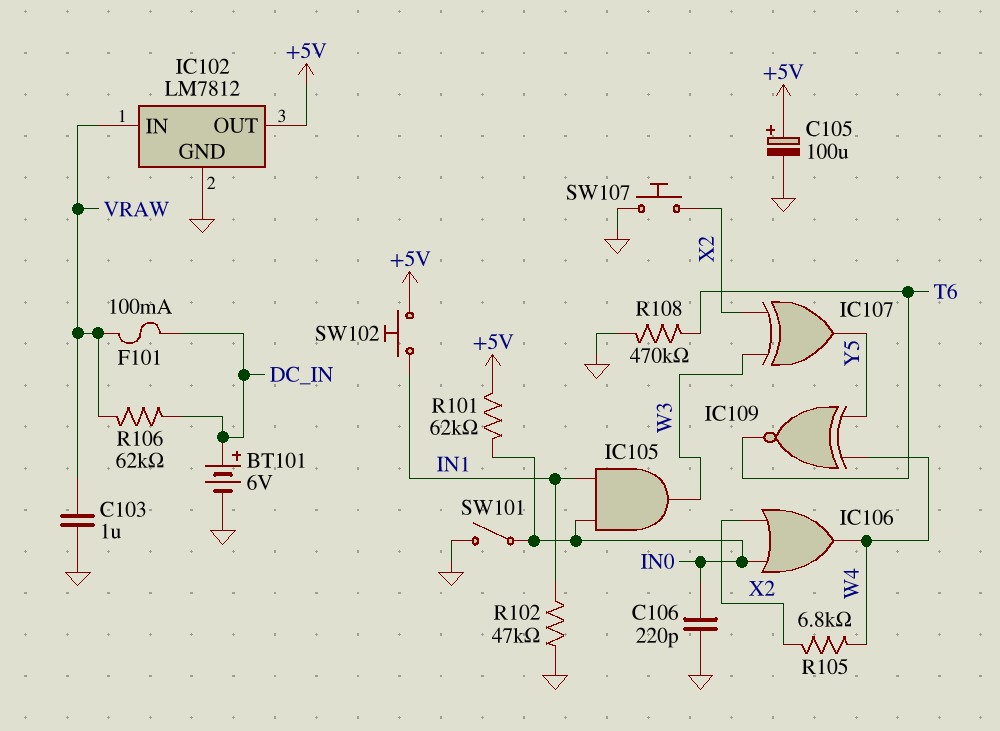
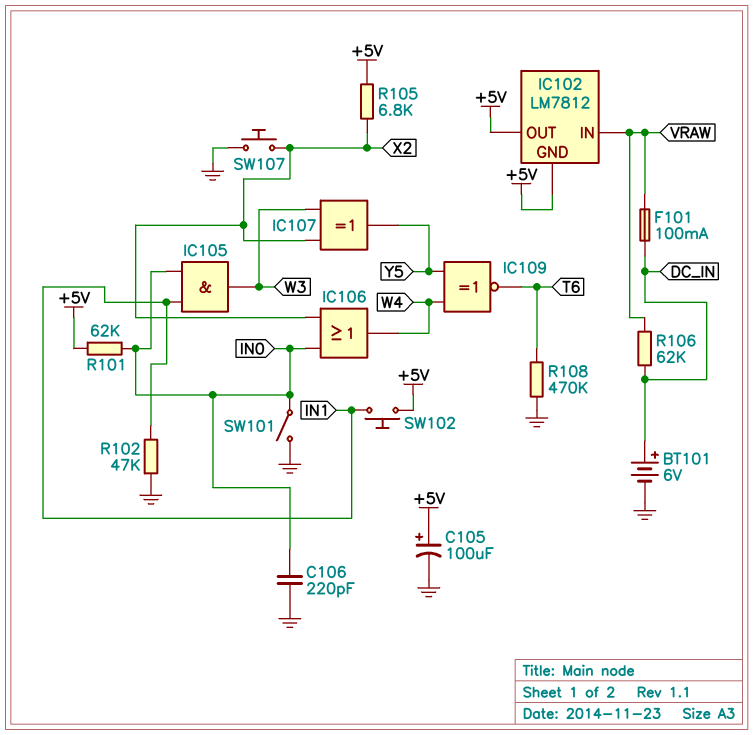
C103: 1uF (GND, VRAW) -> none
IC102 pin GND: GND -> +5V
R105: 6.8k (W4, X2) -> 6.8k (+5V, X2)

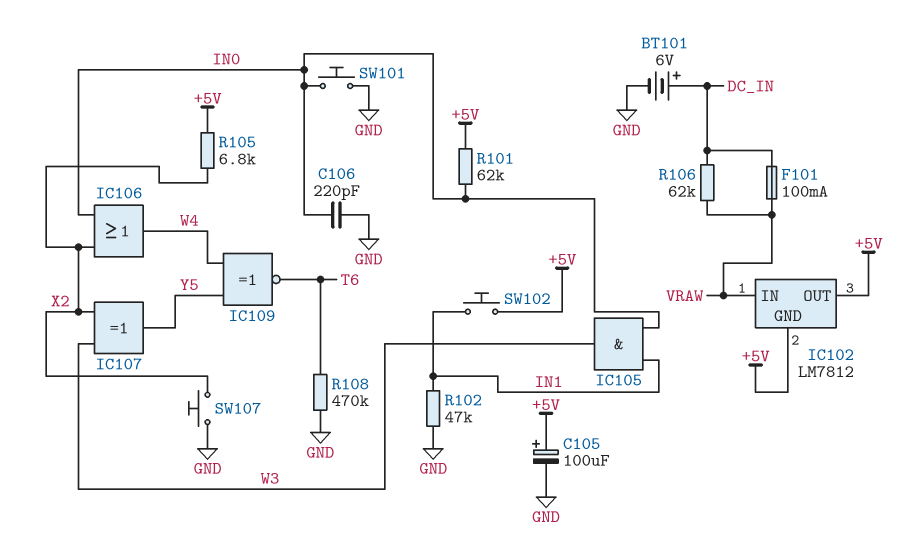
SW101: switch (GND, IN0) -> button (GND, IN0)

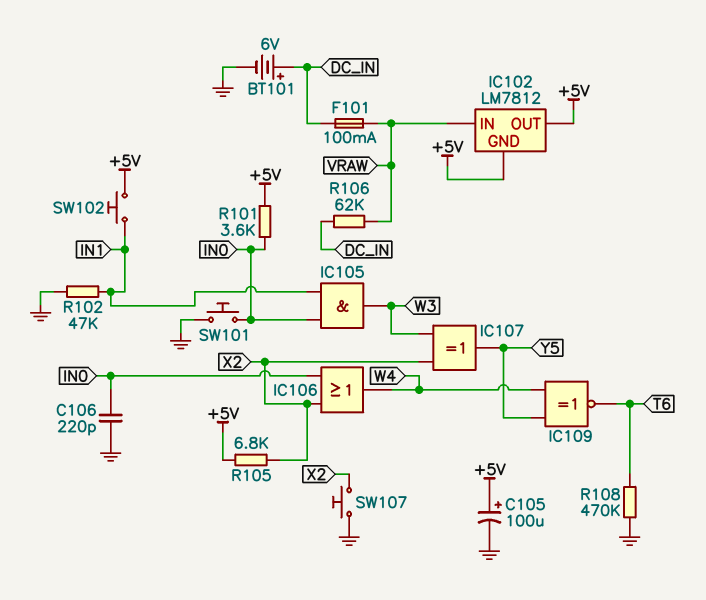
R101: 62k (+5V, IN0) -> 3.6k (+5V, IN0)

